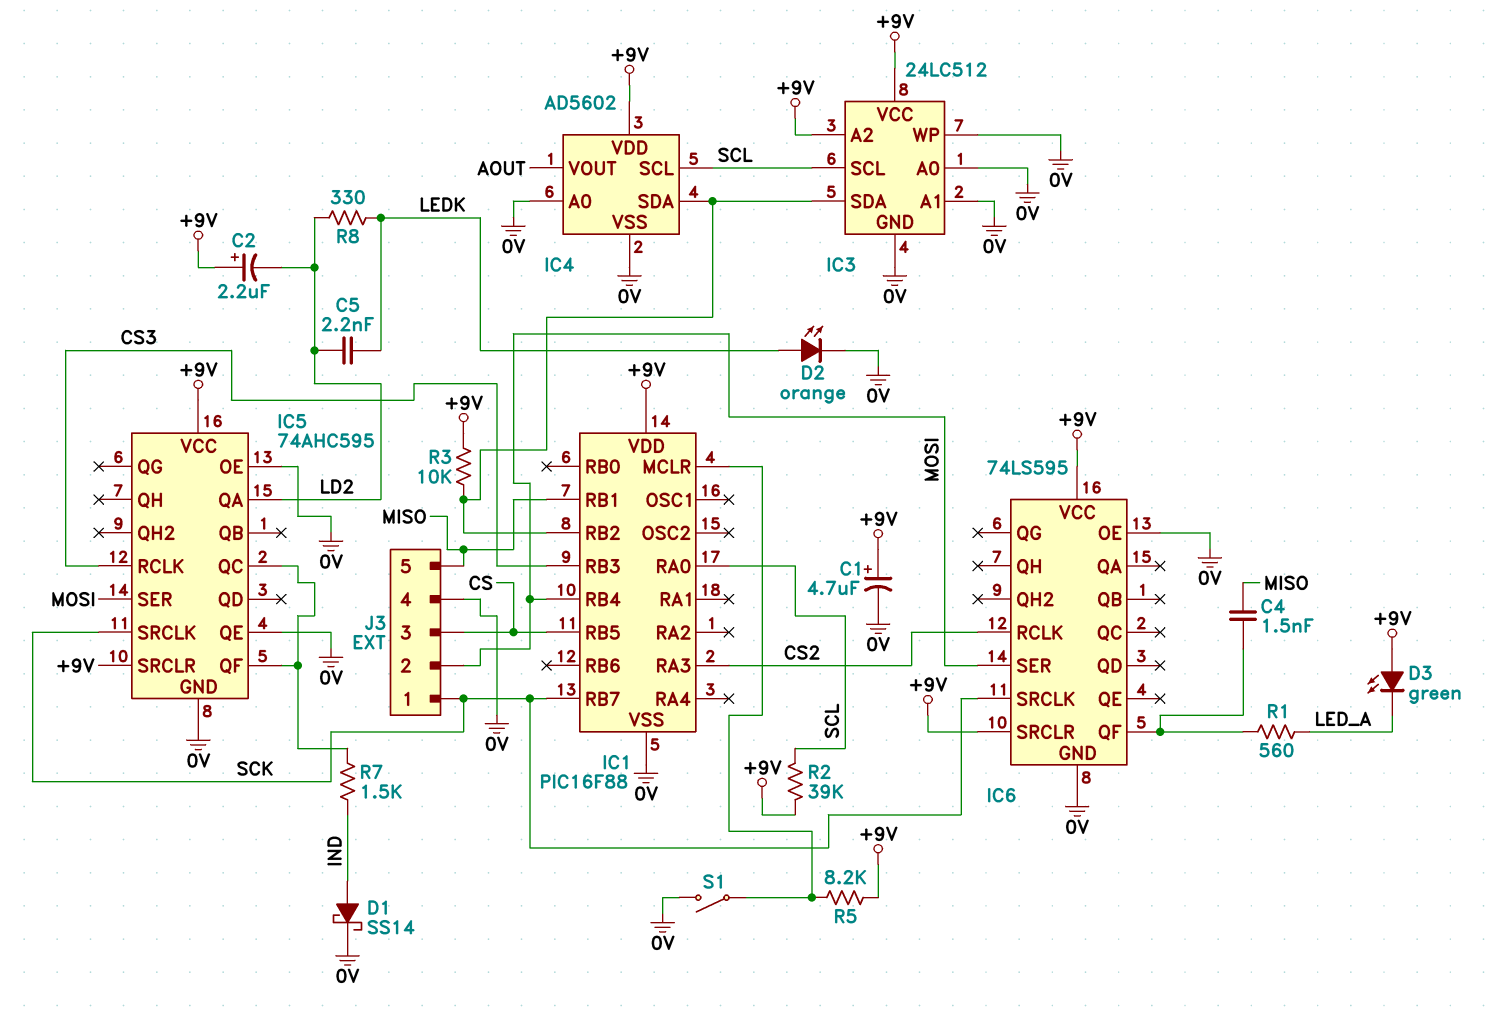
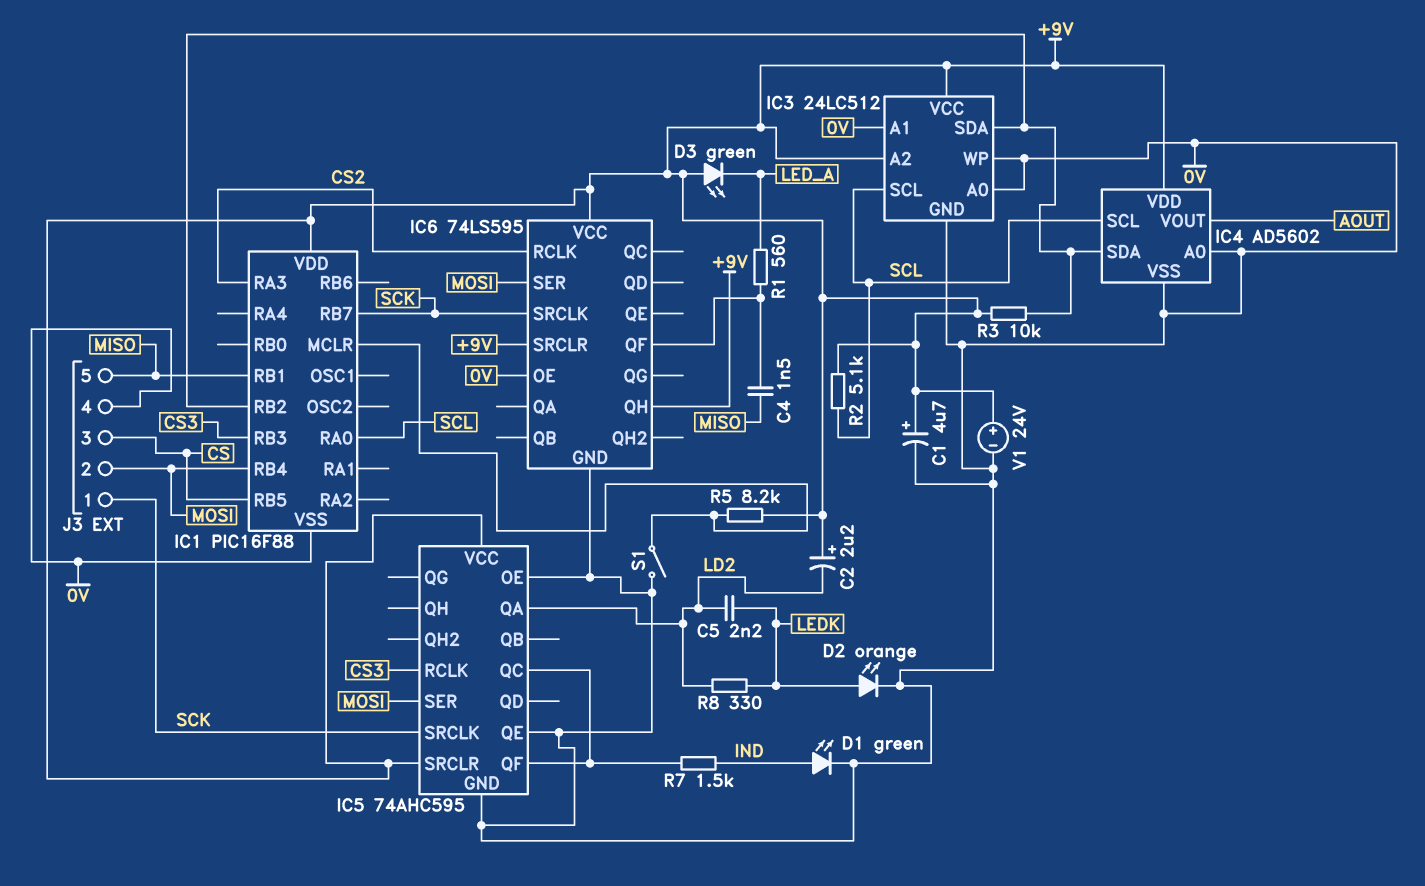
D1: schottky SS14 (A IND, K 0V) -> LED green (A IND, K 0V)
IC6 pin QH: none -> +9V
R2: 39k (+9V, SCL) -> 5.1k (+9V, SCL)
V1: none -> 24V (plus +9V, minus 0V)

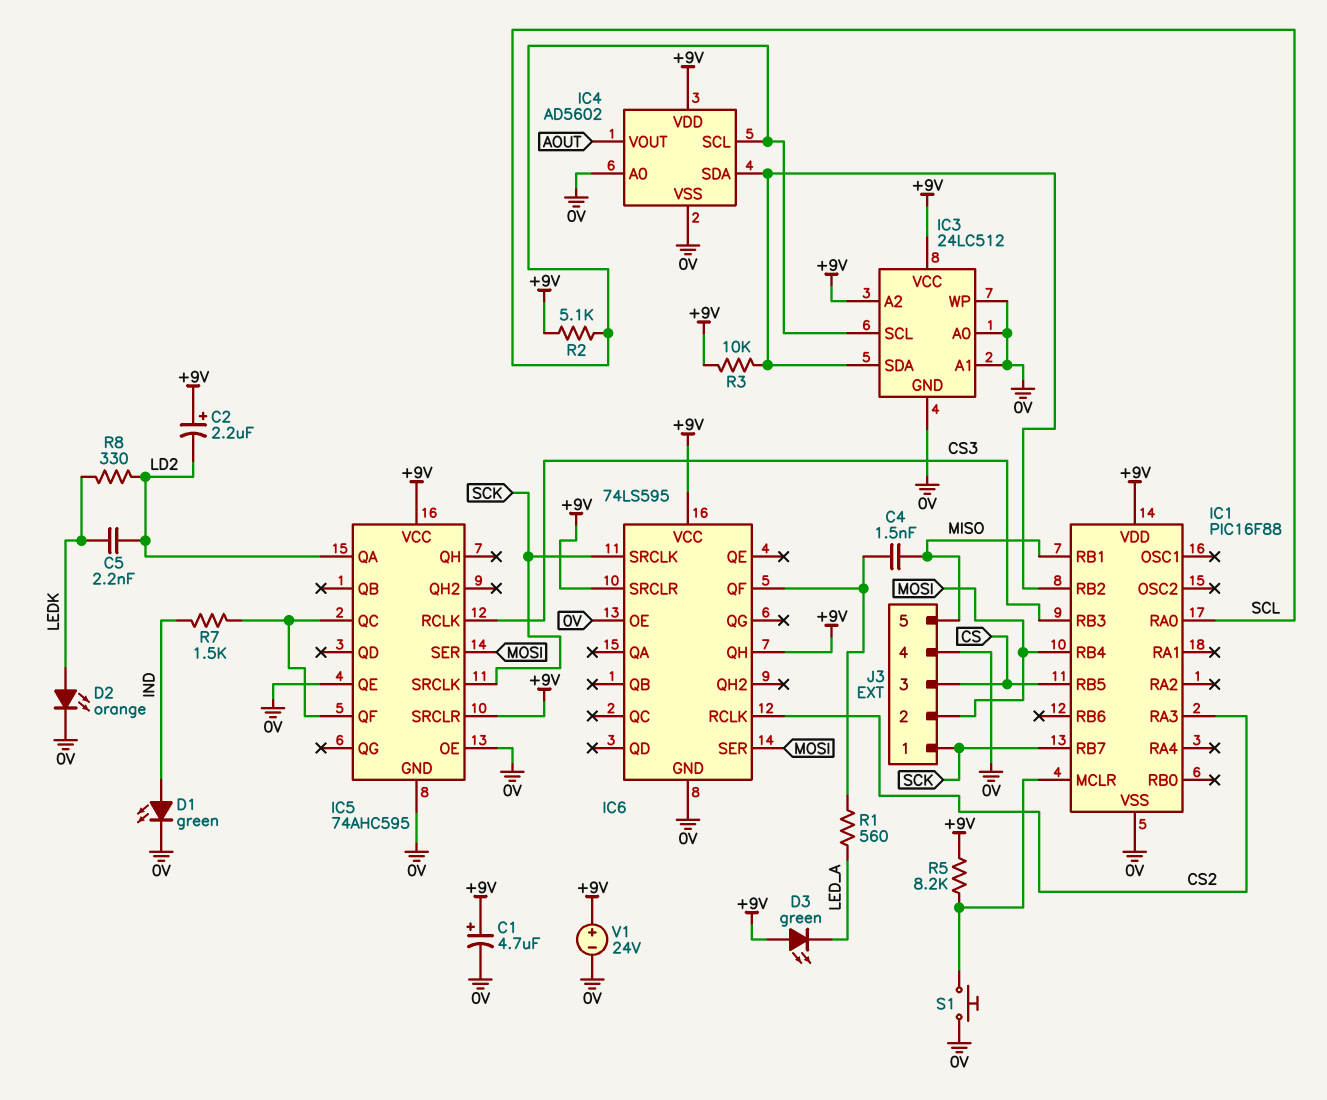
S1: switch (0V, IC1/MCLR) -> button (0V, IC1/MCLR)

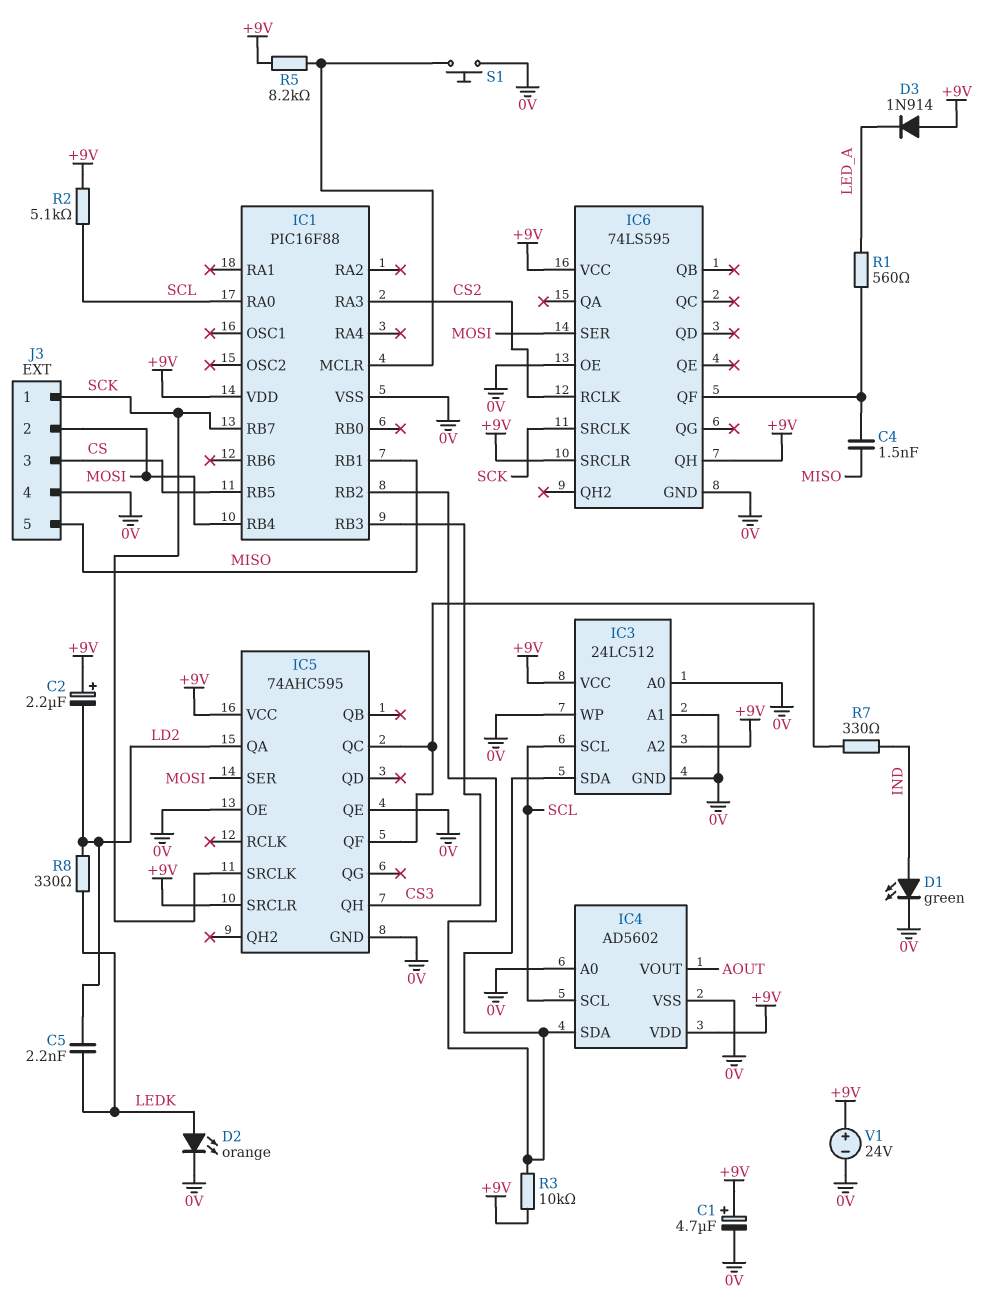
D3: LED green (A +9V, K LED_A) -> diode 1N914 (A +9V, K LED_A)
IC5 pin QH: none -> CS3
IC5 pin RCLK: CS3 -> none
R7: 1.5k (IC5/QC, IND) -> 330 (IC5/QC, IND)

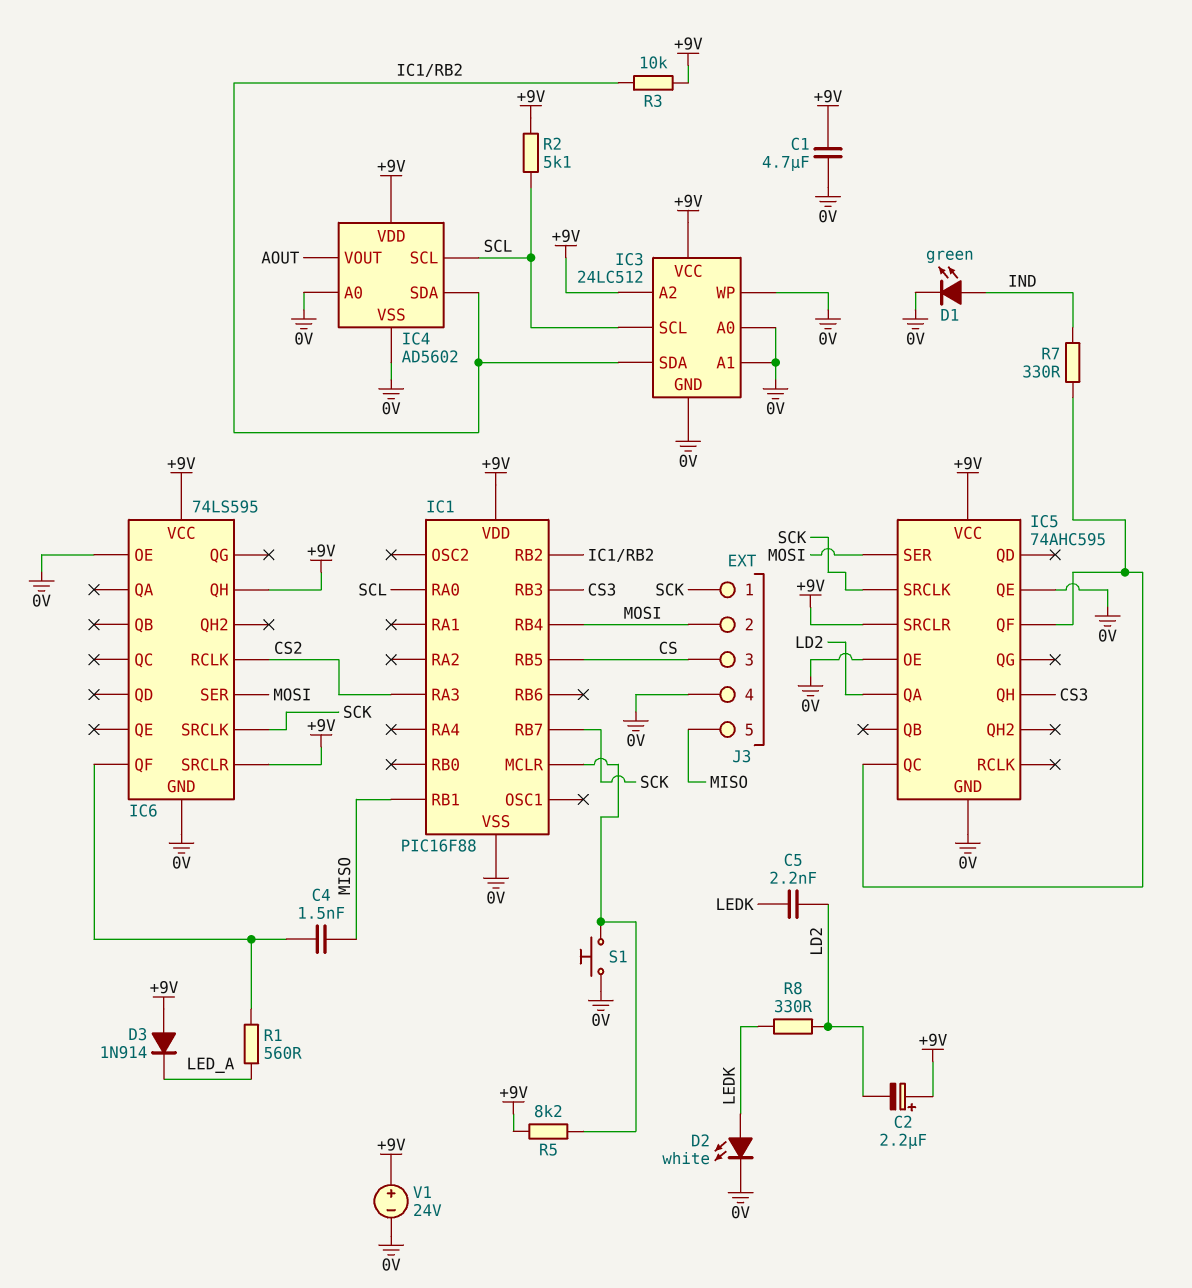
C1: 4.7uF (plus +9V, minus 0V) -> 4.7uF (+9V, 0V)
D2: LED orange (A LEDK, K 0V) -> LED white (A LEDK, K 0V)

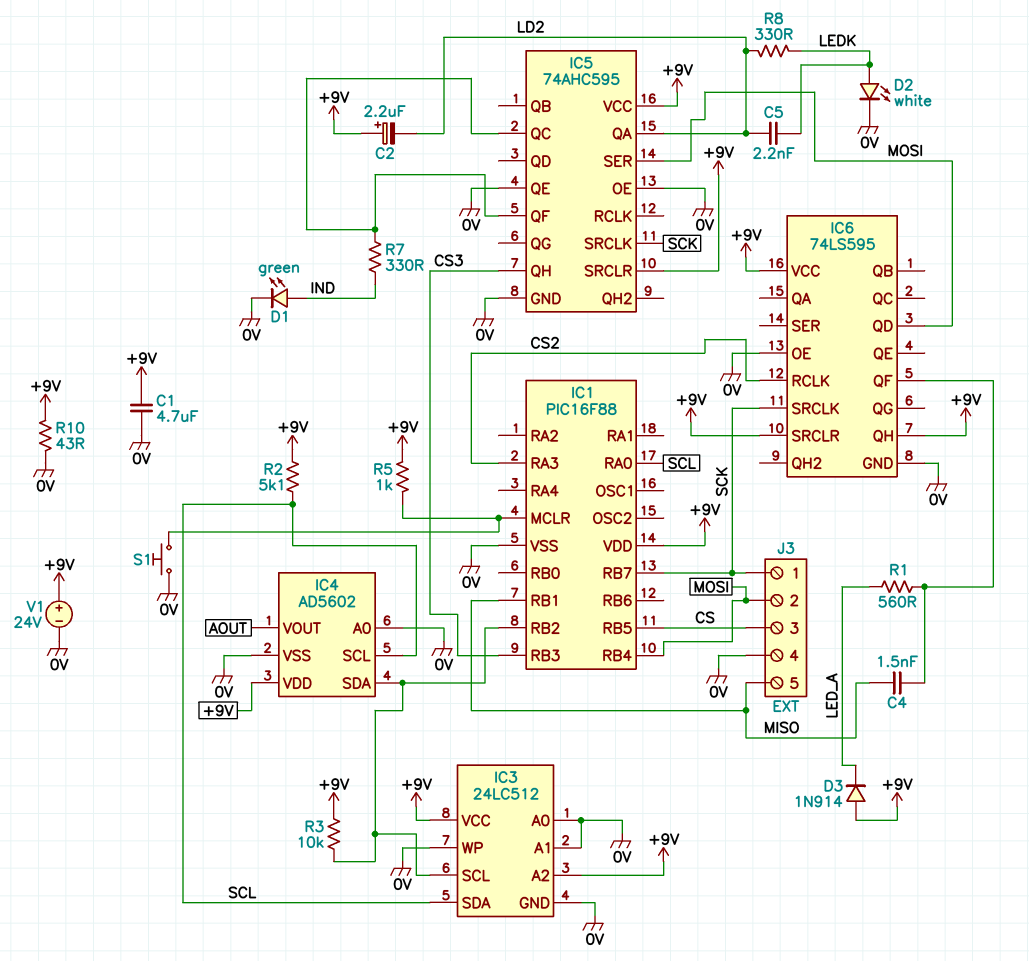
IC3 pin SCL: SCL -> IC1/RB2
IC3 pin SDA: IC1/RB2 -> SCL
IC6 pin QD: none -> MOSI
IC6 pin SER: MOSI -> none
R5: 8.2k (+9V, IC1/MCLR) -> 1k (+9V, IC1/MCLR)
R10: none -> 43 (+9V, 0V)

